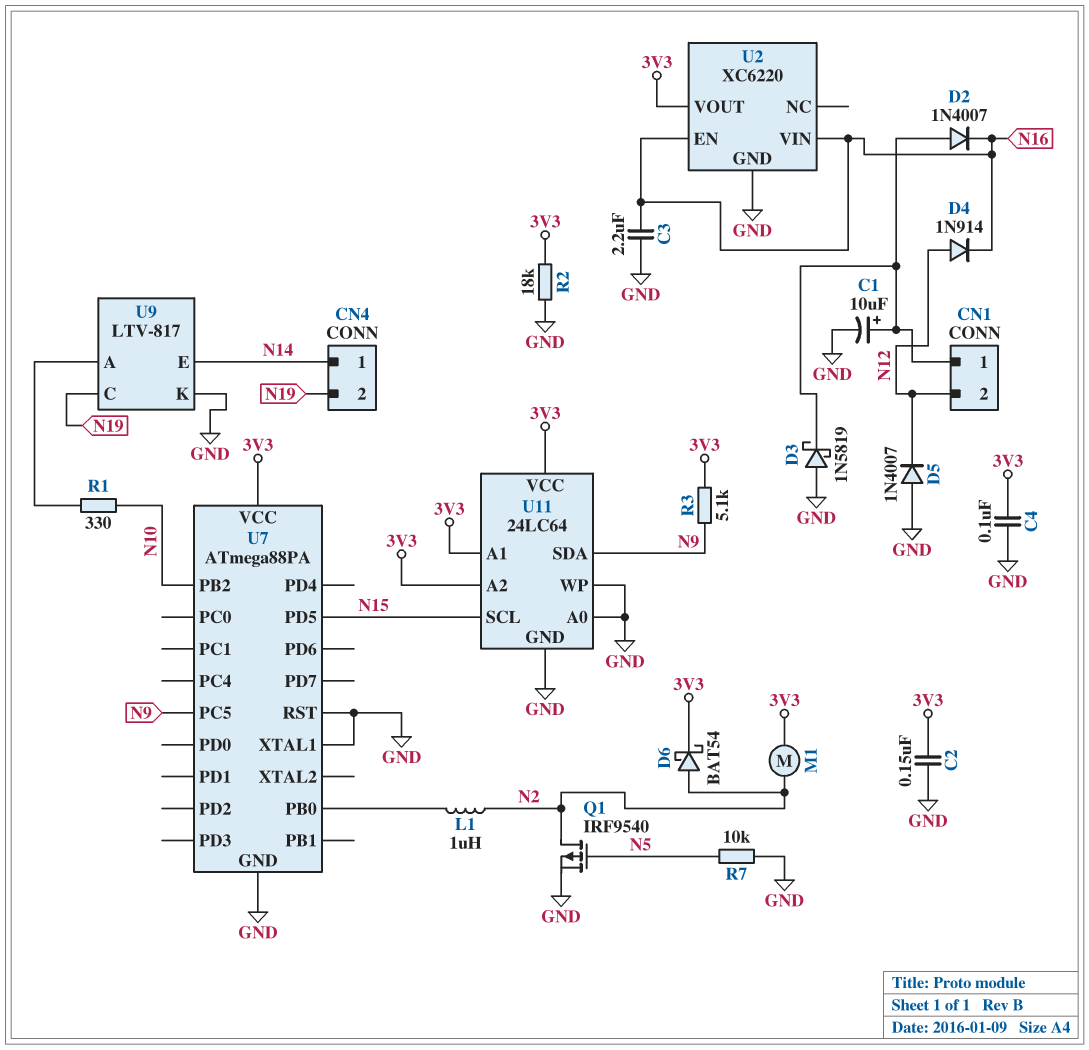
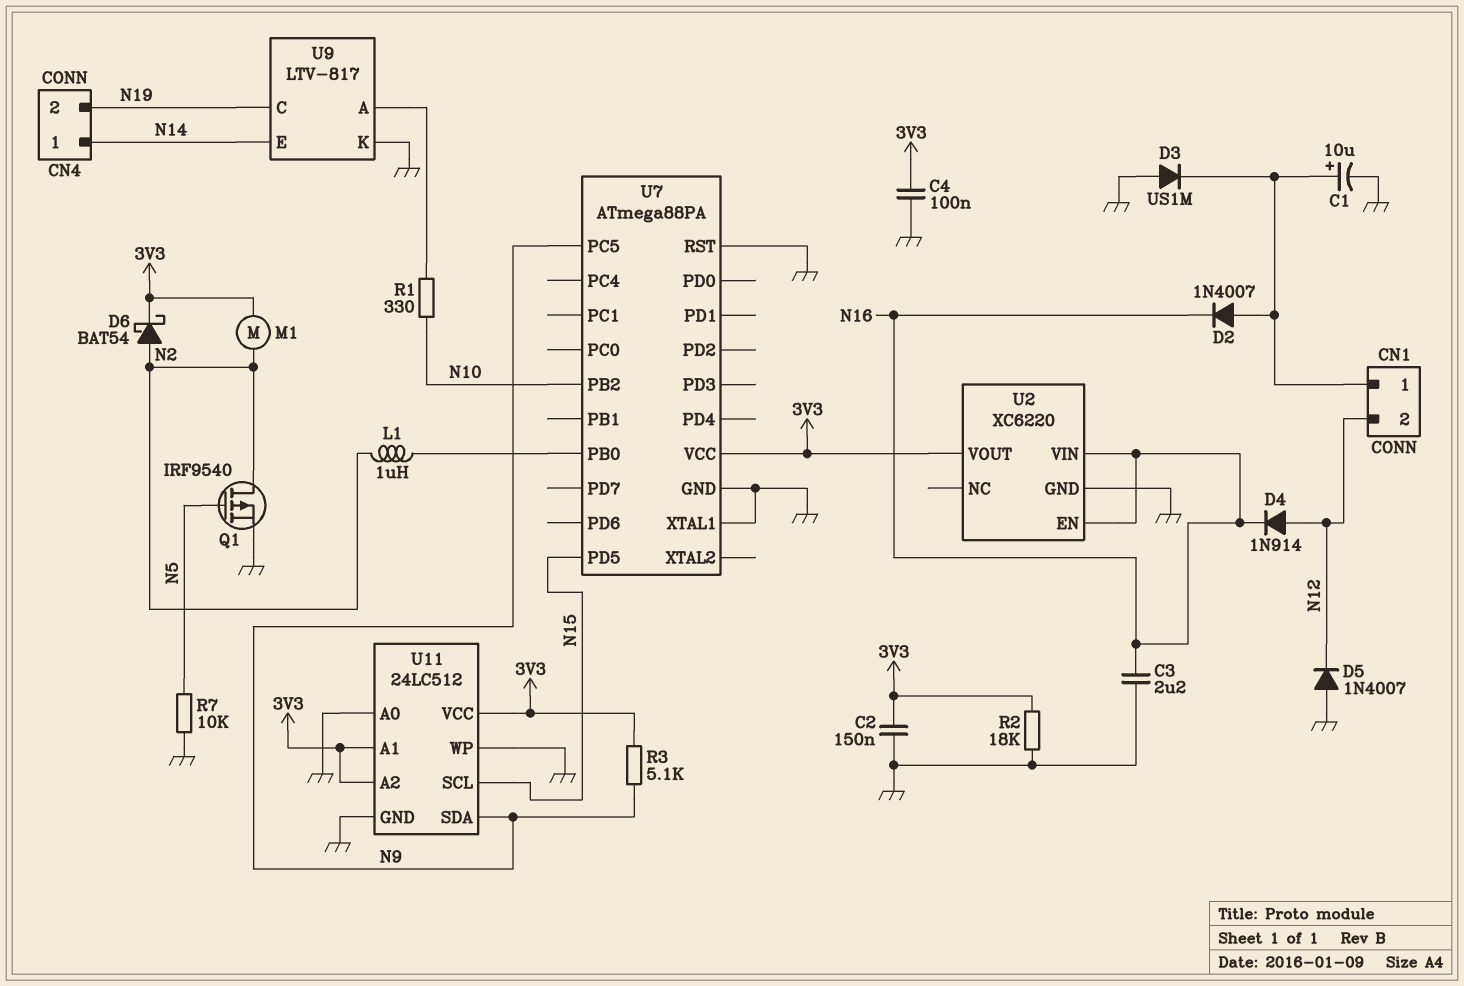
D3: schottky 1N5819 (A GND, K CN1/1) -> diode US1M (A GND, K CN1/1)
U11: 24LC64 -> 24LC512

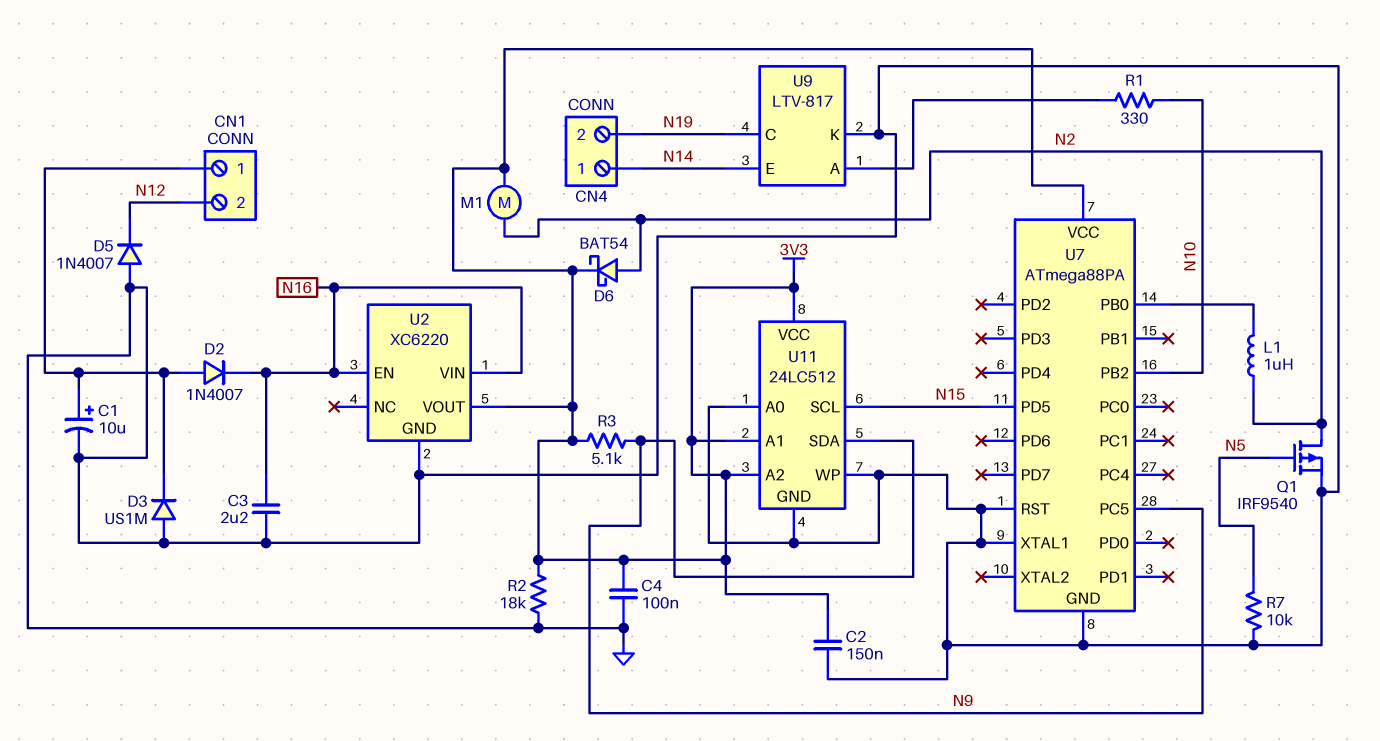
D4: diode 1N914 (A N12, K N16) -> none

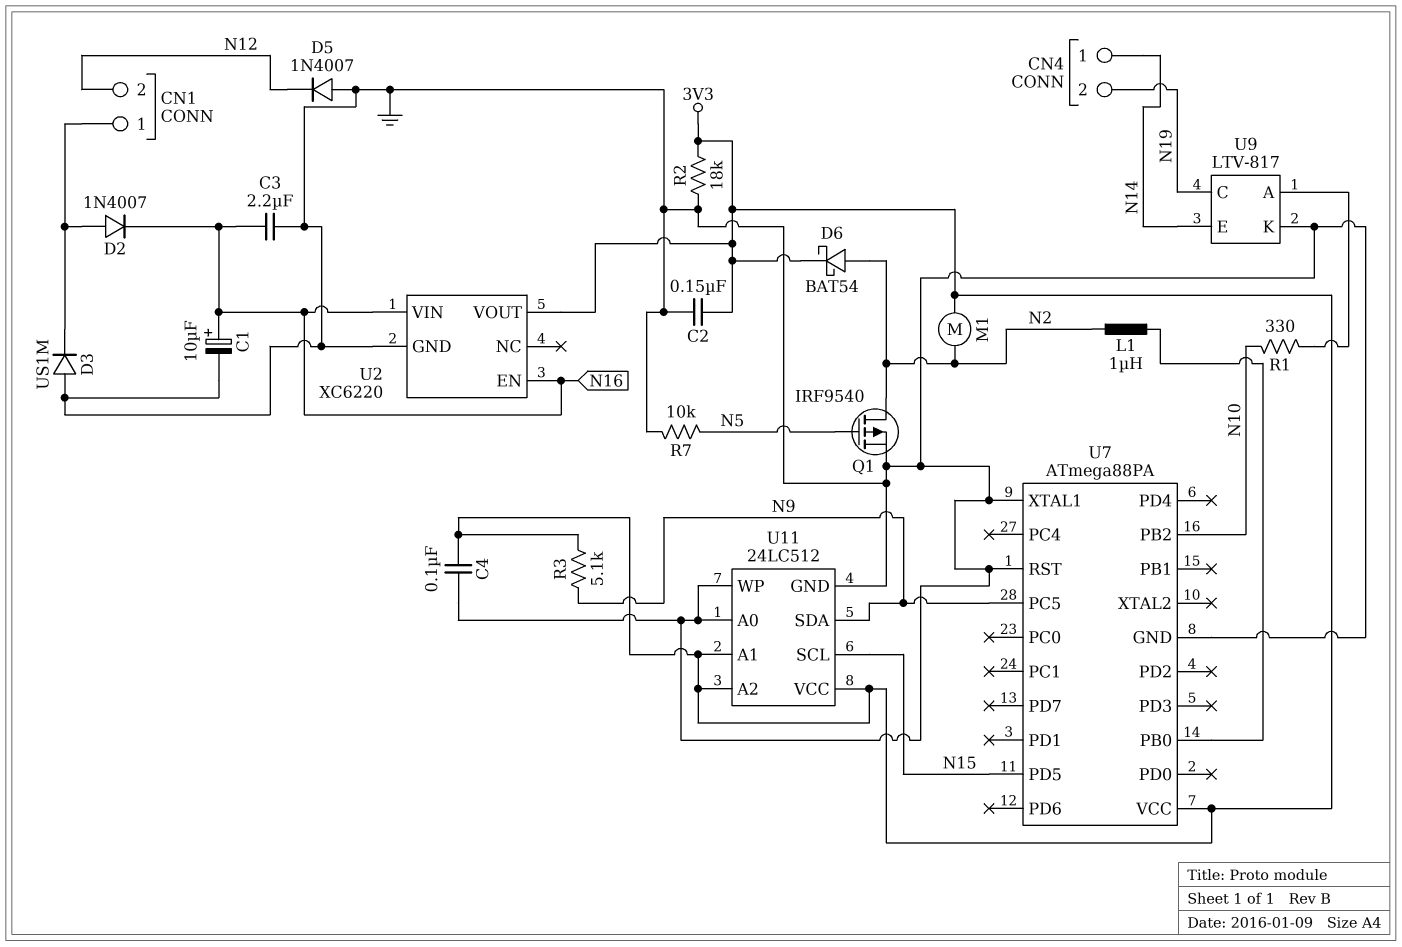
C1: 10uF (plus CN1/1, minus GND) -> 10uF (plus N16, minus GND)

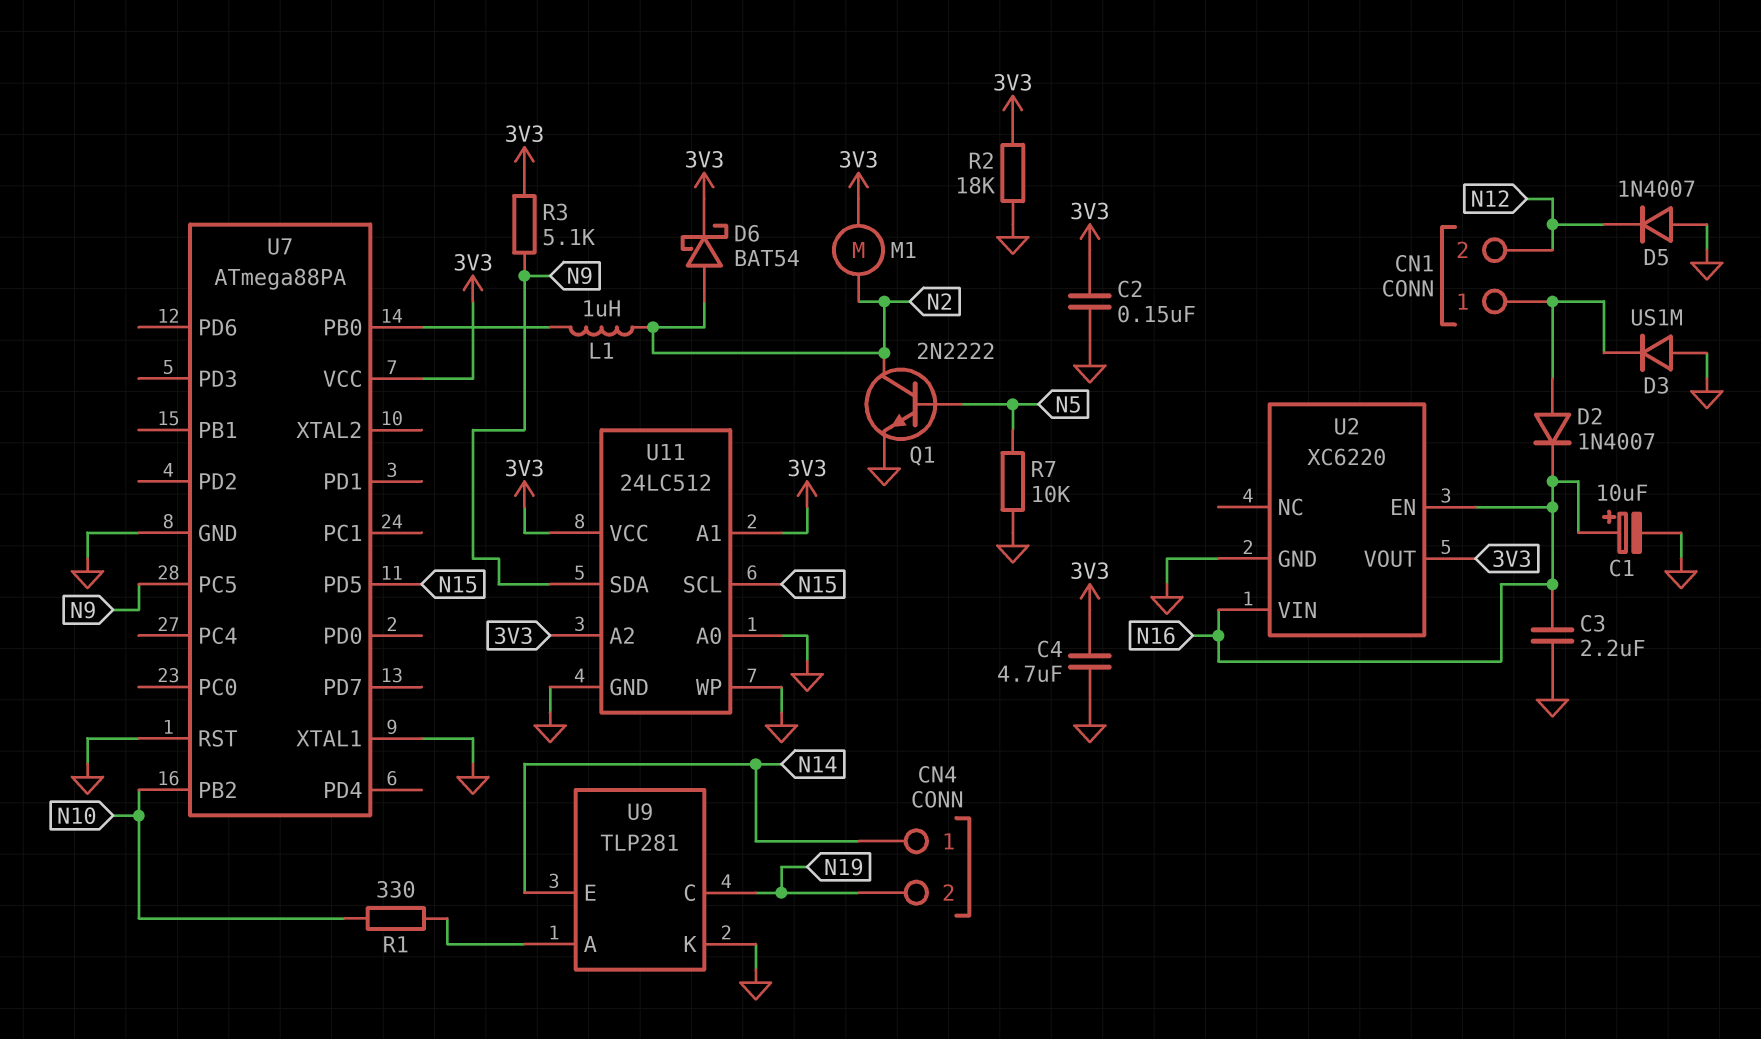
C4: 100nF (3V3, GND) -> 4.7uF (3V3, GND)
Q1: PMOS IRF9540 (G N5, D N2, S GND) -> NPN 2N2222 (B N5, C N2, E GND)
U9: LTV-817 -> TLP281

